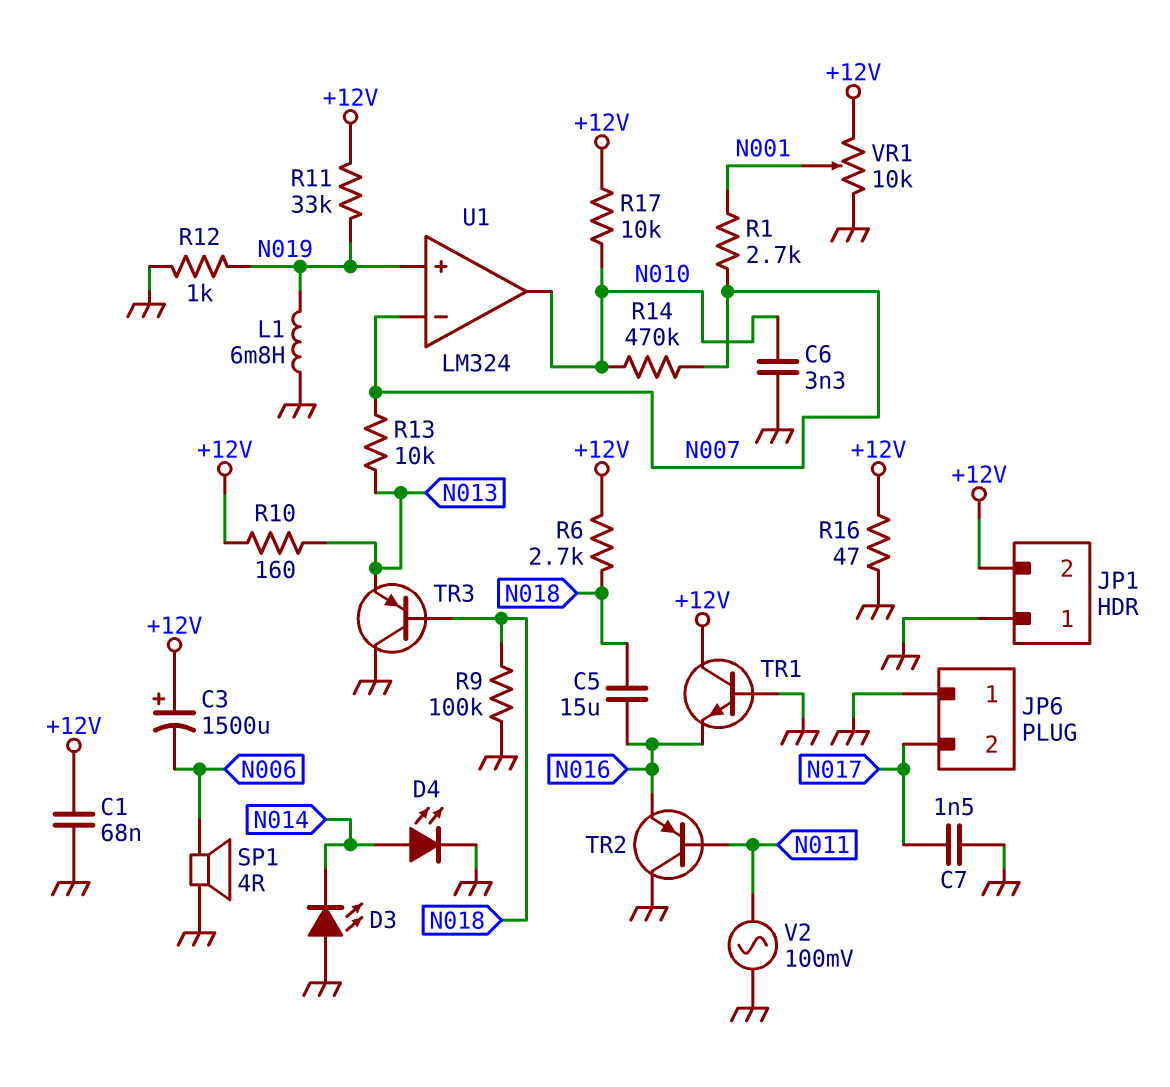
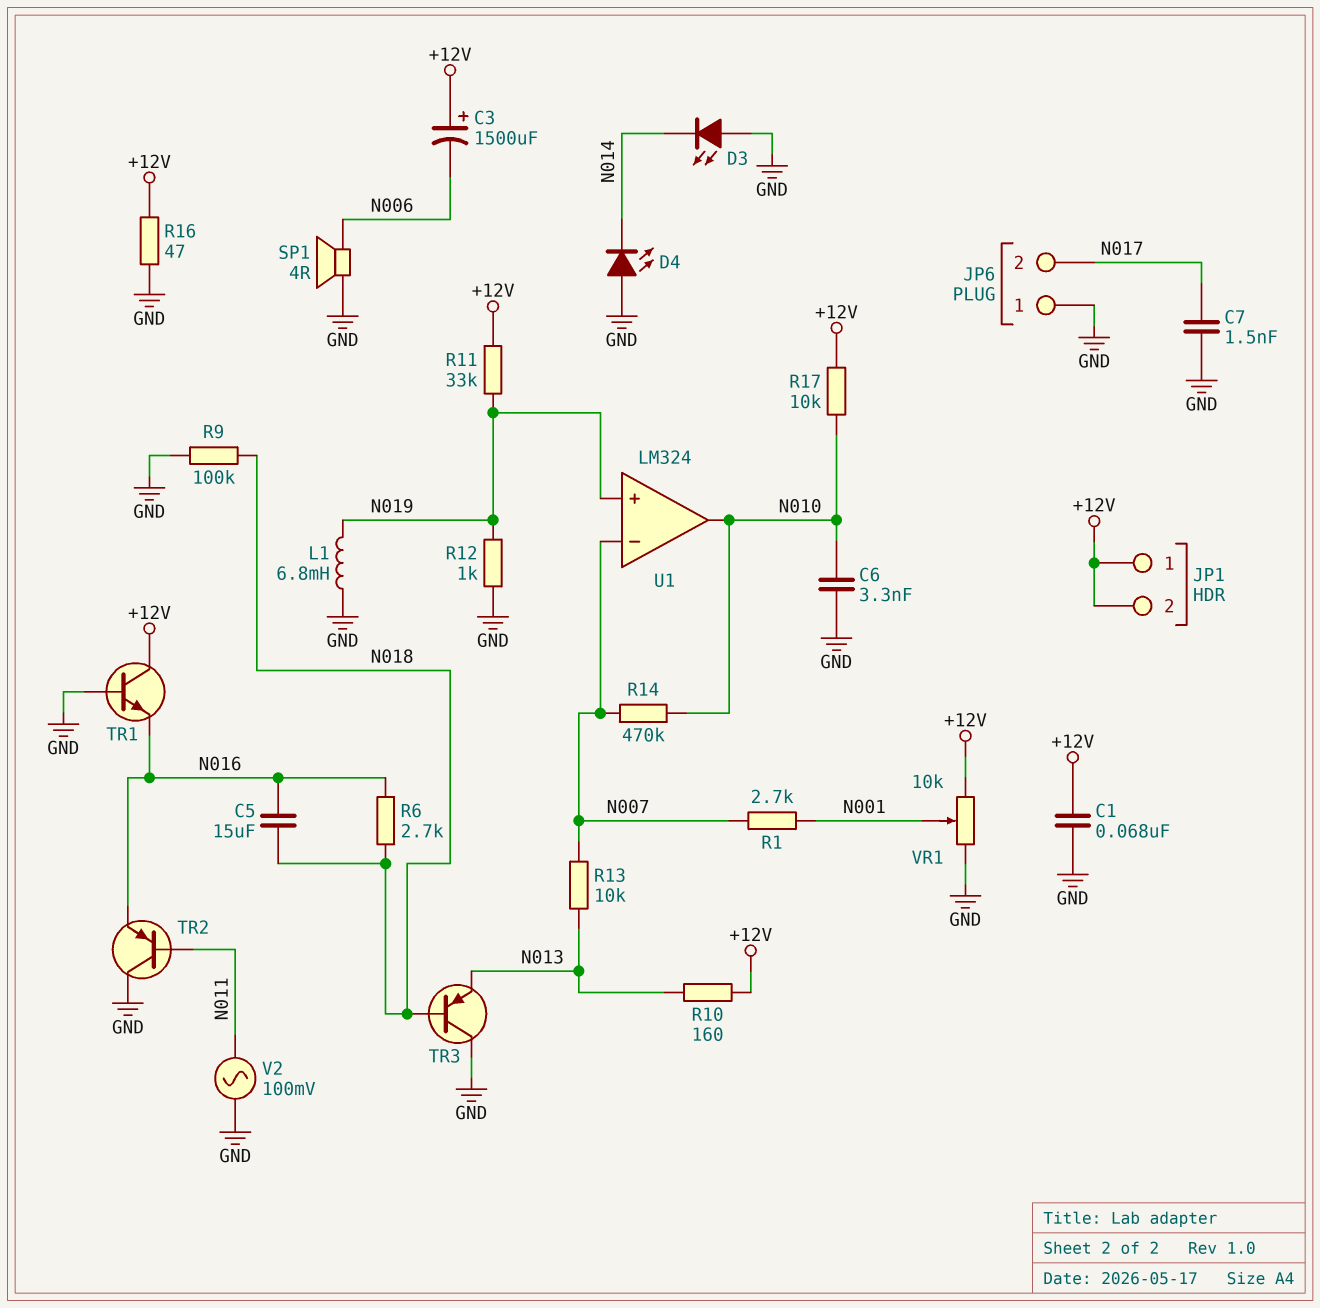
D4: LED (A N014, K GND) -> LED (A GND, K N014)
JP1 pin 1: GND -> +12V
R6: 2.7k (+12V, N018) -> 2.7k (N016, N018)

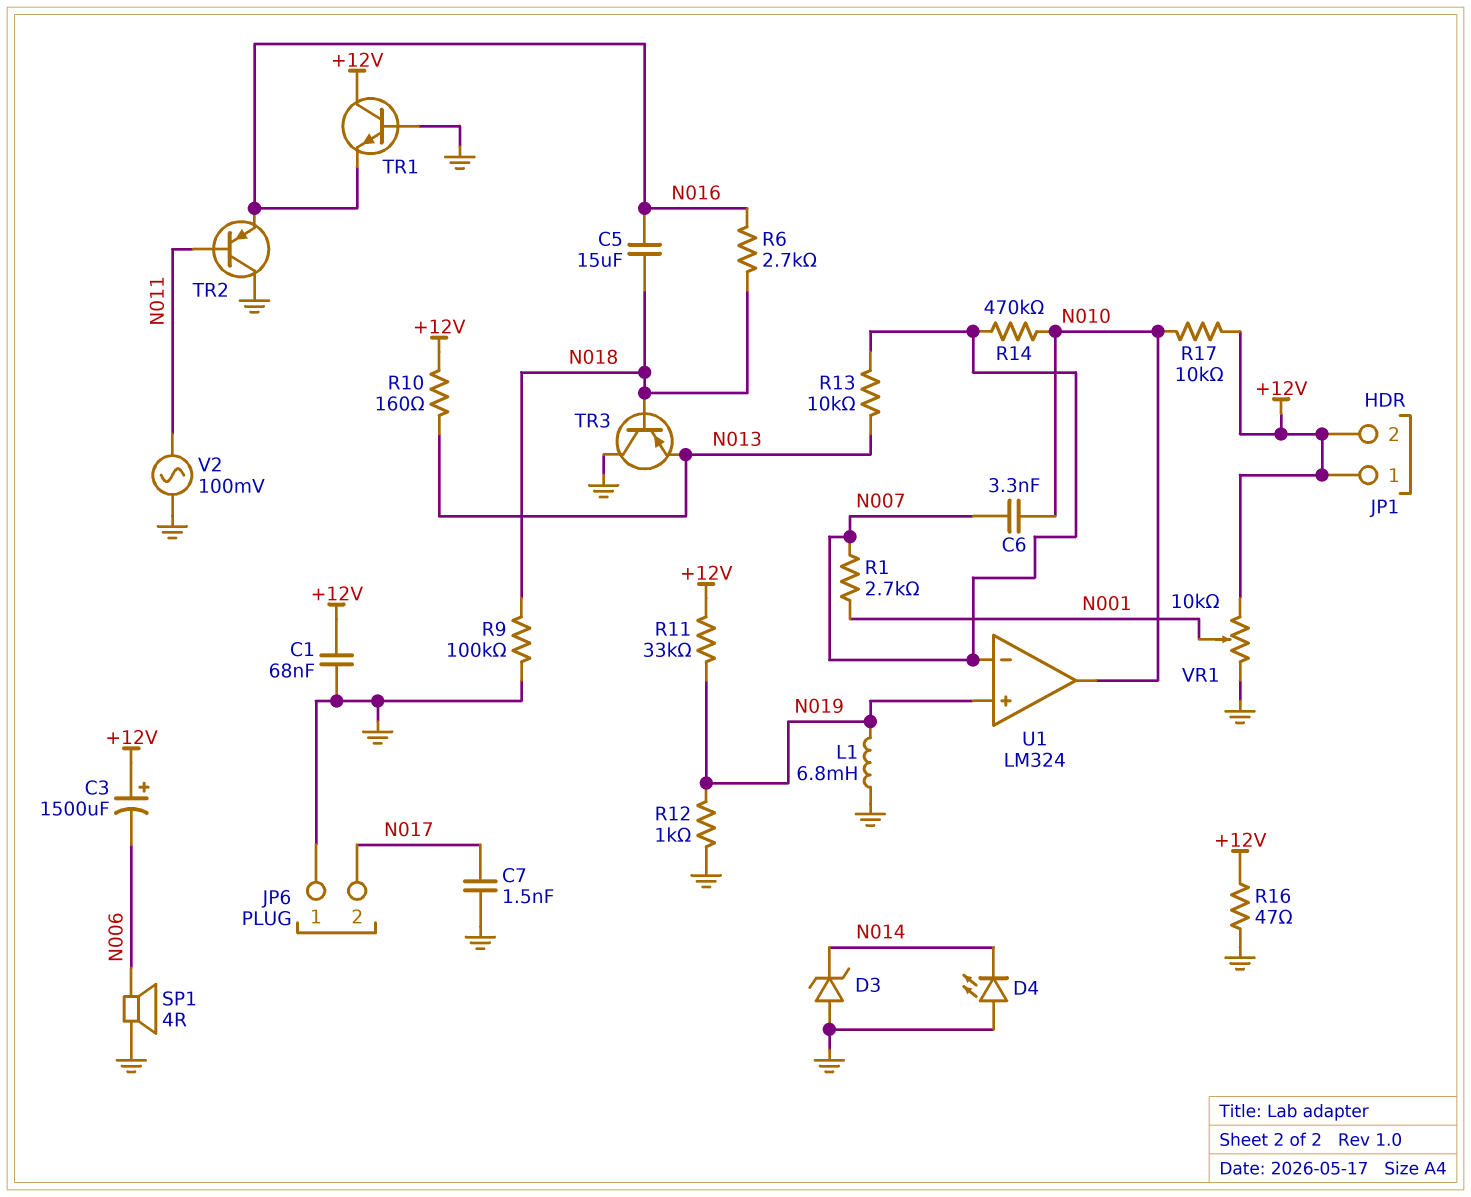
C6: 3.3nF (GND, N010) -> 3.3nF (N007, N010)
D3: LED (A GND, K N014) -> zener (A GND, K N014)

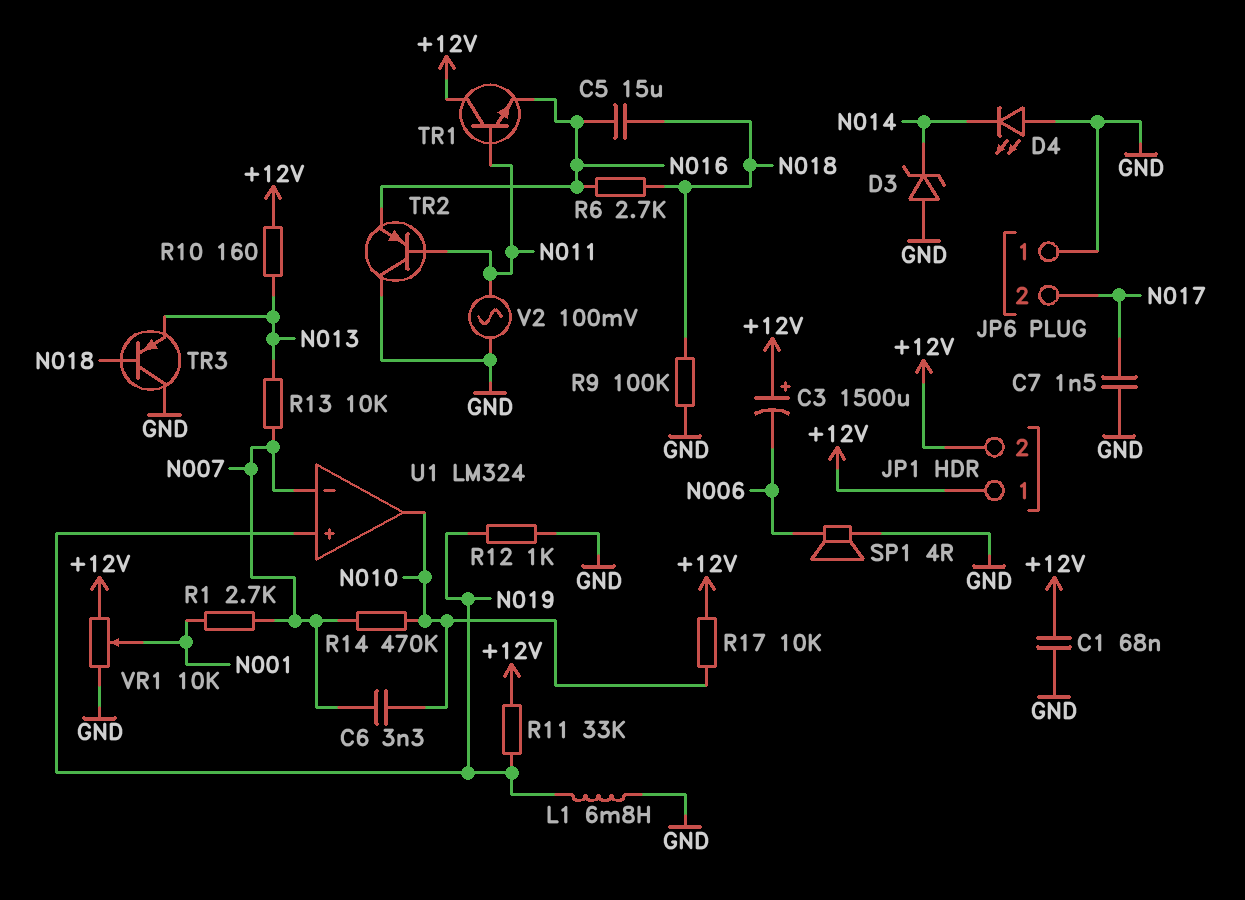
R16: 47 (+12V, GND) -> none
TR1: NPN (B GND, C +12V, E N016) -> NPN (B N011, C +12V, E N016)

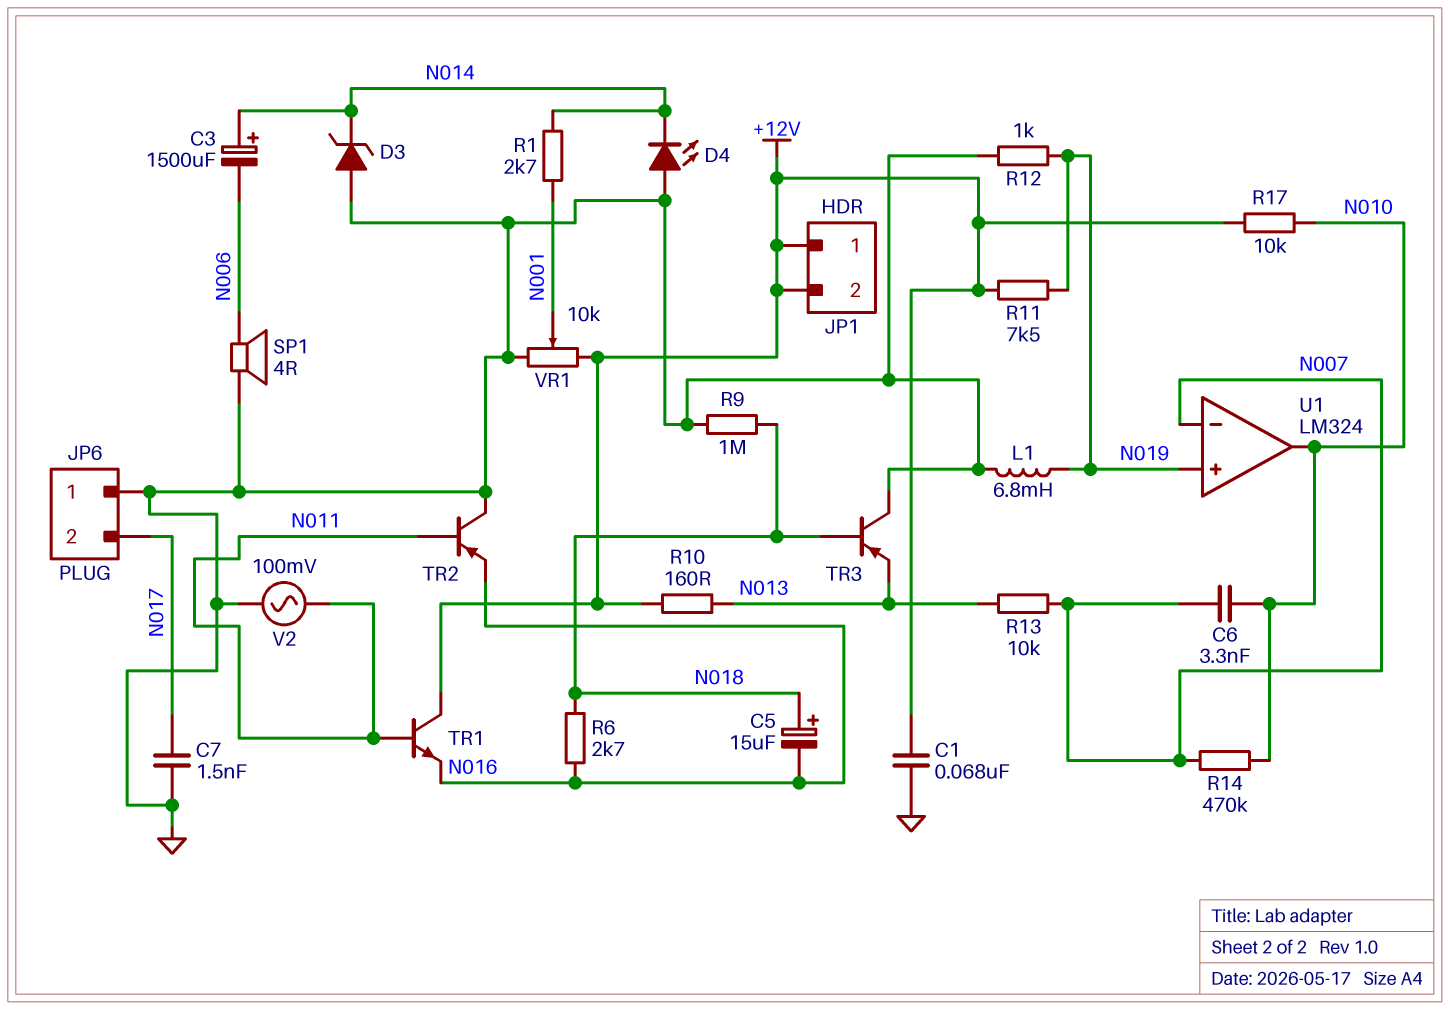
C3: 1500uF (plus +12V, minus N006) -> 1500uF (plus N014, minus N006)
C5: 15uF (N016, N018) -> 15uF (plus N018, minus N016)
R1: 2.7k (N001, N007) -> 2.7k (N001, N014)
R9: 100k (GND, N018) -> 1M (GND, N018)
R11: 33k (+12V, N019) -> 7.5k (+12V, N019)

